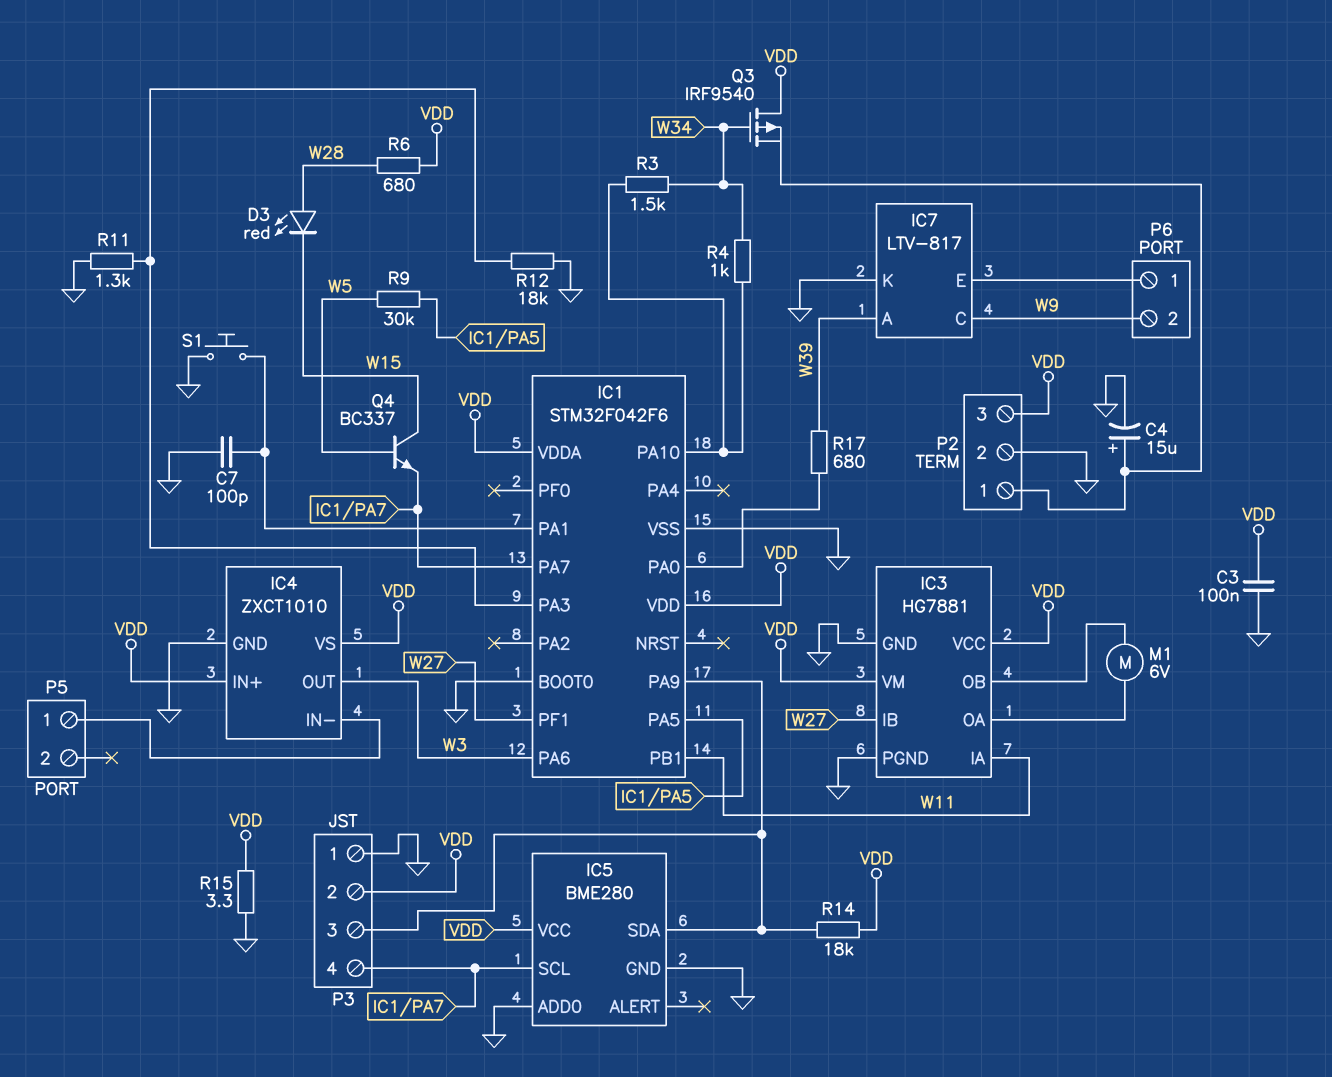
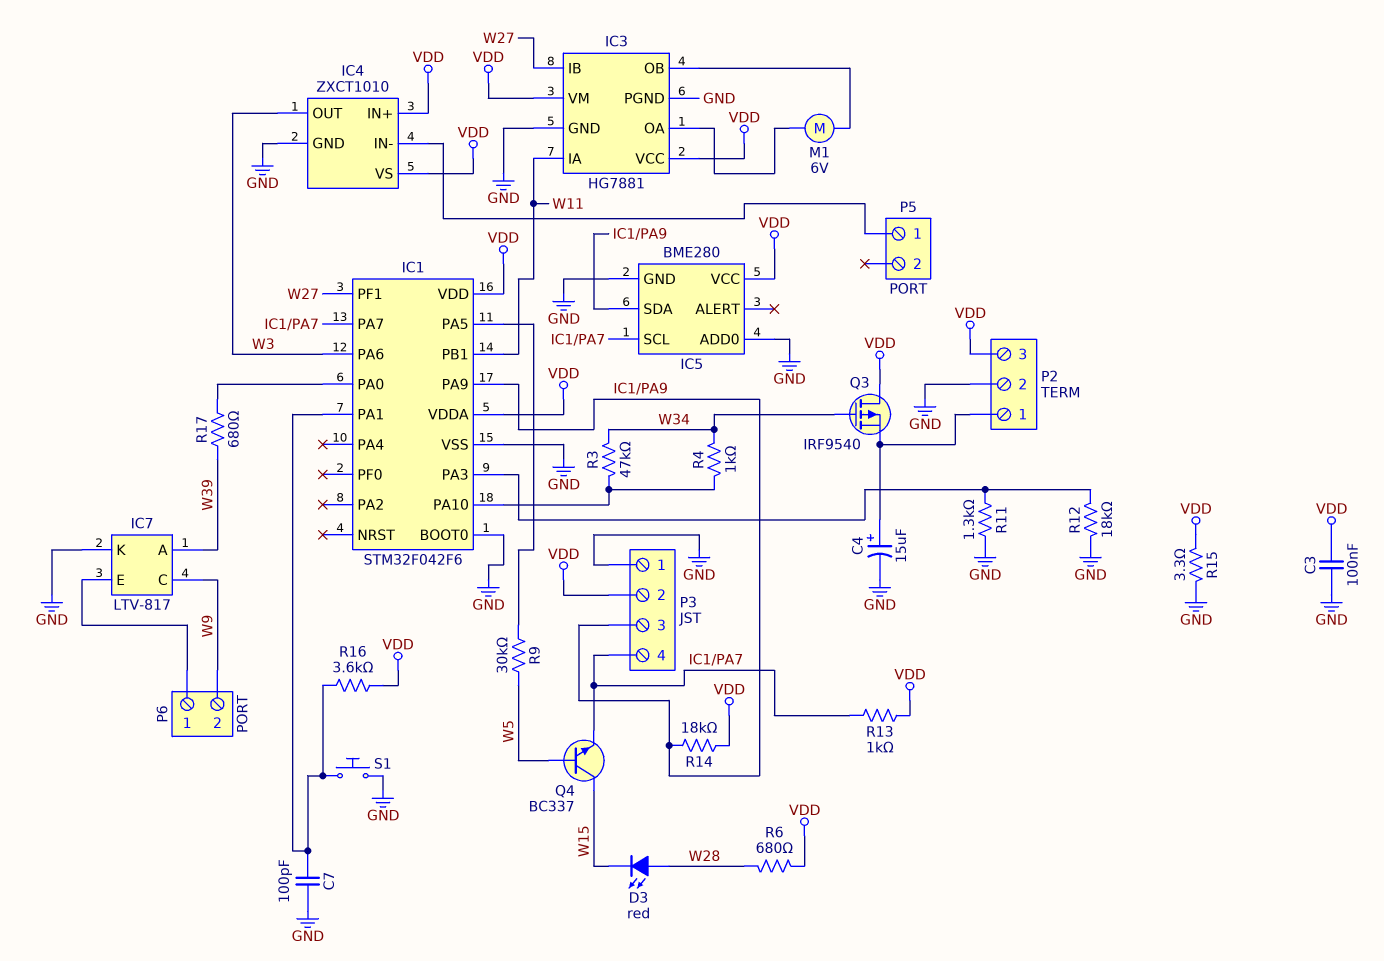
R3: 1.5k (IC1/PA10, W34) -> 47k (IC1/PA10, W34)
R13: none -> 1k (IC1/PA7, VDD)
R16: none -> 3.6k (IC1/PA1, VDD)

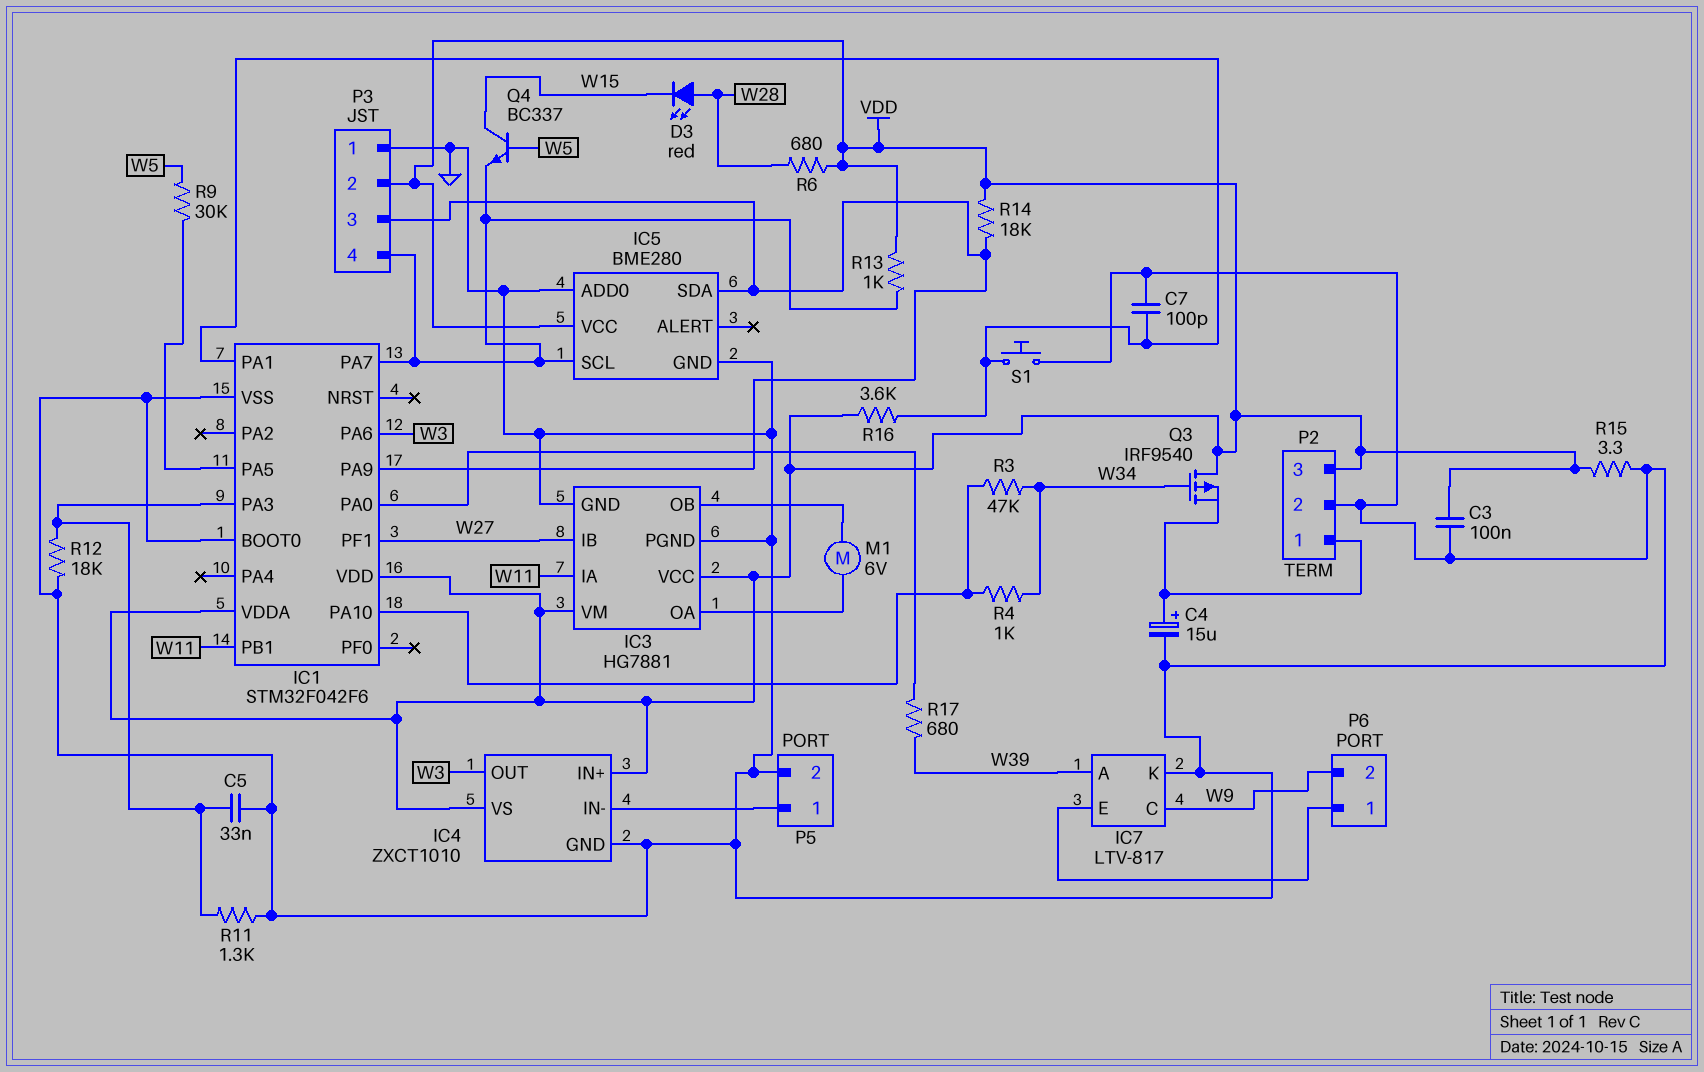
C5: none -> 33nF (GND, IC1/PA3)
P5 pin 2: none -> GND

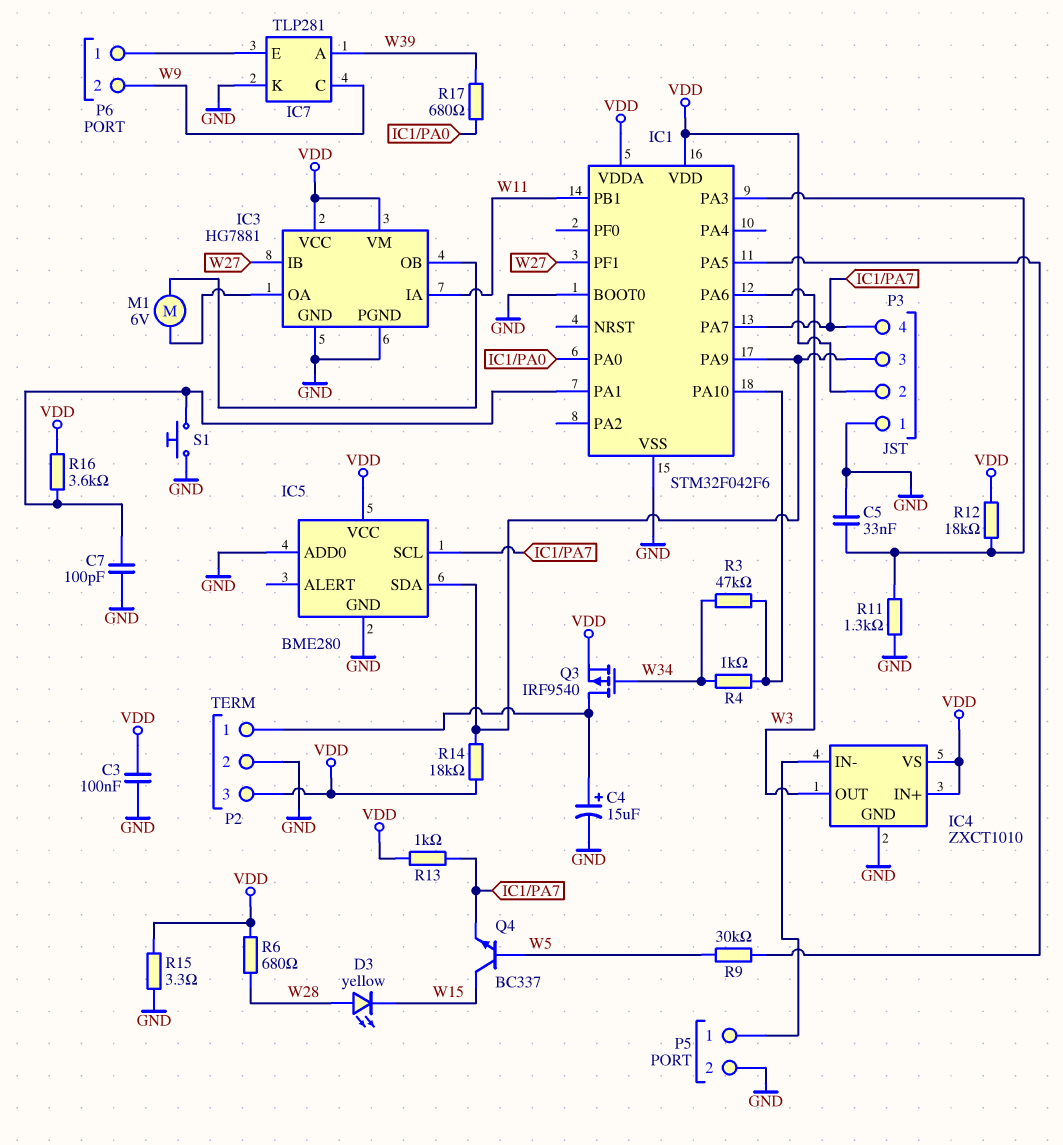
D3: LED red (A W28, K W15) -> LED yellow (A W28, K W15)
IC7: LTV-817 -> TLP281
Q3: PMOS IRF9540 (G W34, D VDD, S P2/1) -> PMOS IRF9540 (G W34, D P2/1, S VDD)
R12: 18k (GND, IC1/PA3) -> 18k (IC1/PA3, VDD)

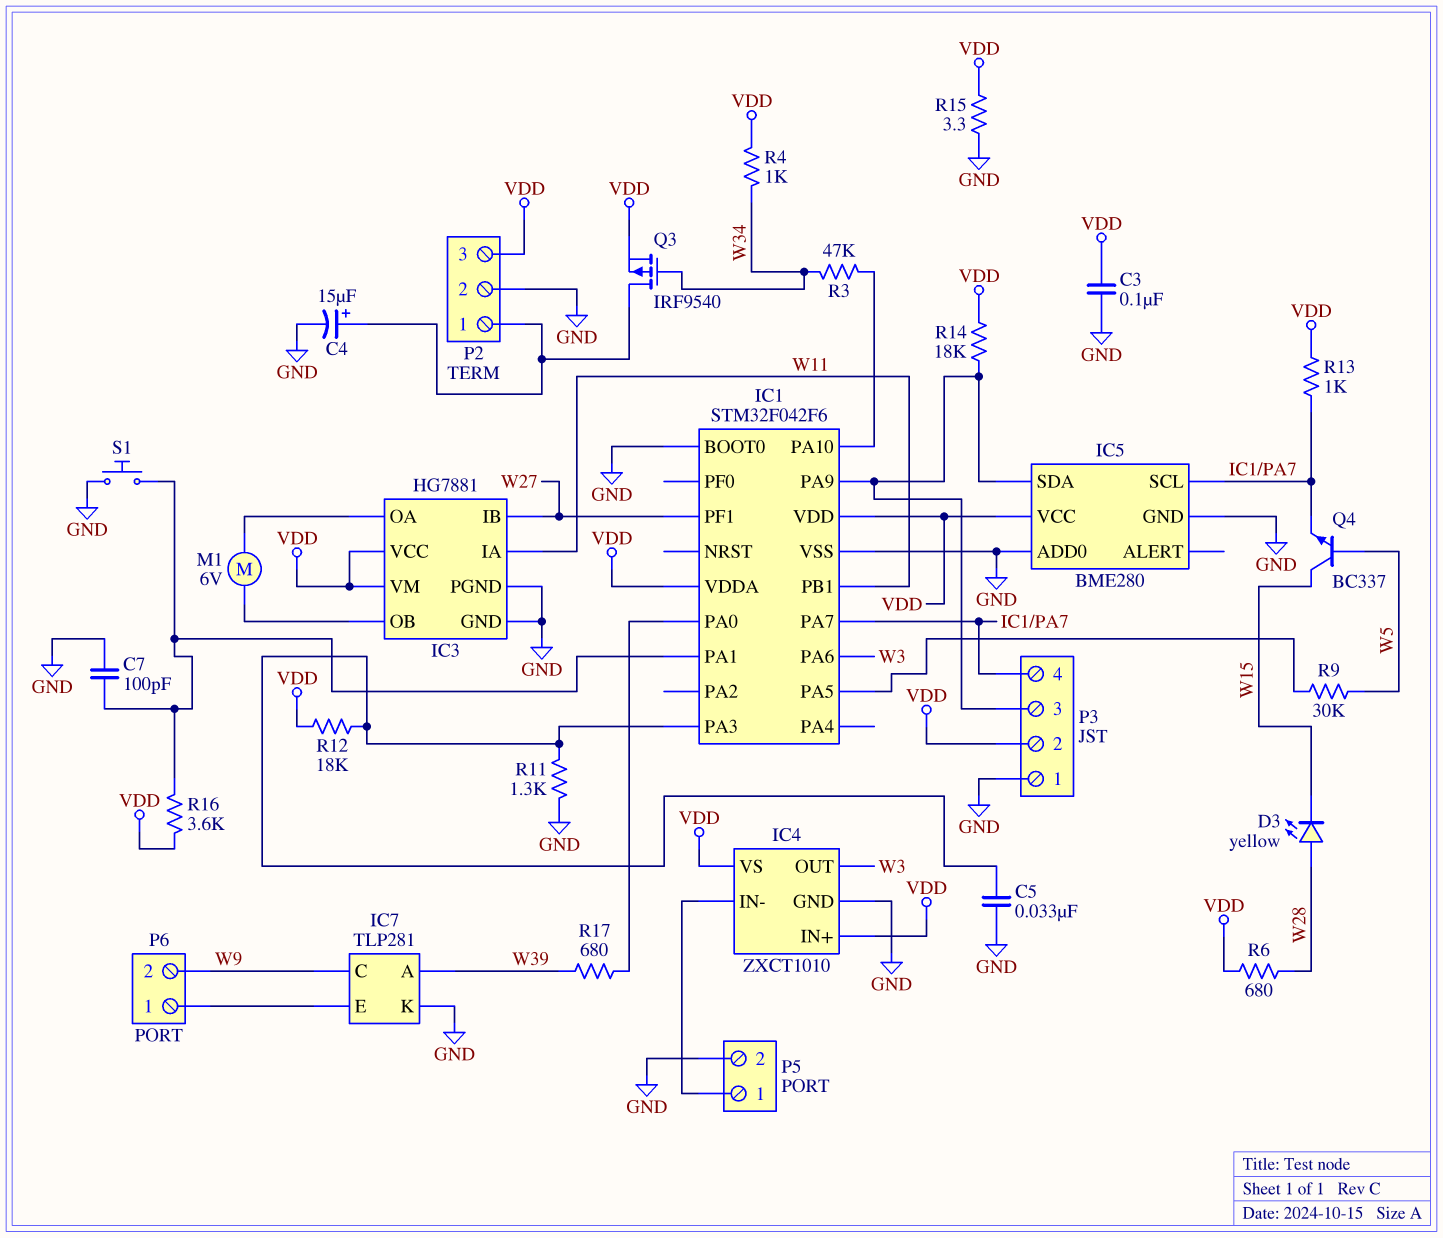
R4: 1k (IC1/PA10, W34) -> 1k (VDD, W34)

